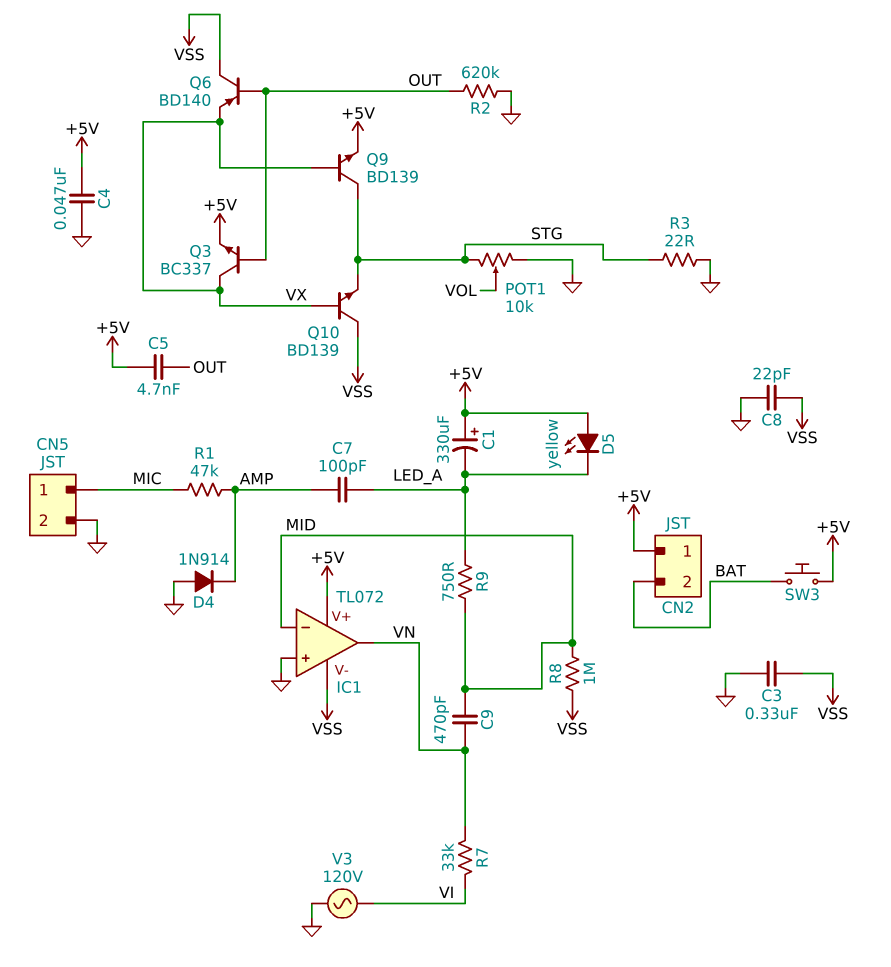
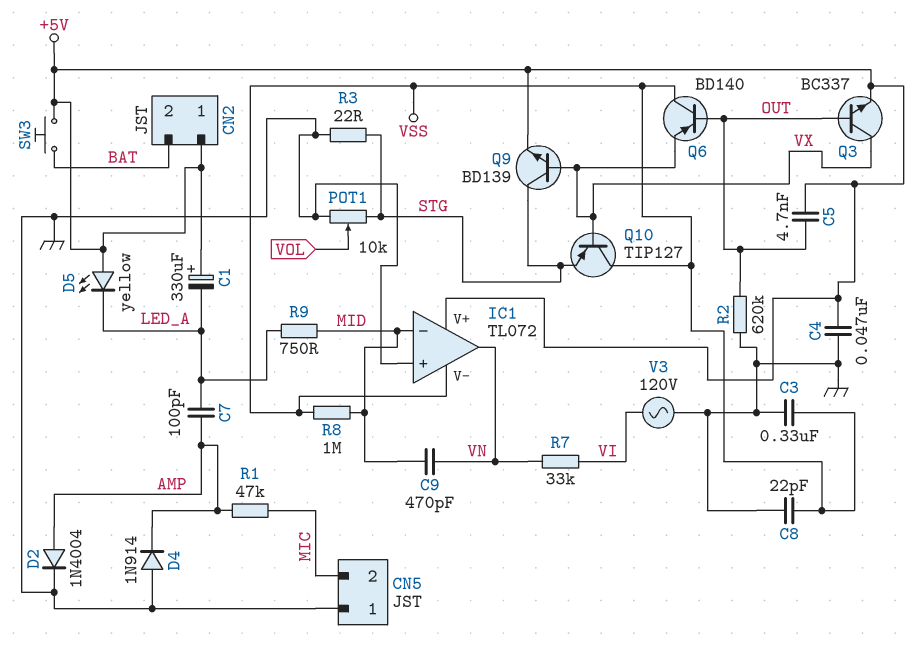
CN5 pin 1: MIC -> GND
CN5 pin 2: GND -> MIC
D2: none -> diode 1N4004 (A AMP, K GND)
Q10: NPN BD139 (B VX, C VSS, E STG) -> PNP TIP127 (B VX, C VSS, E STG)

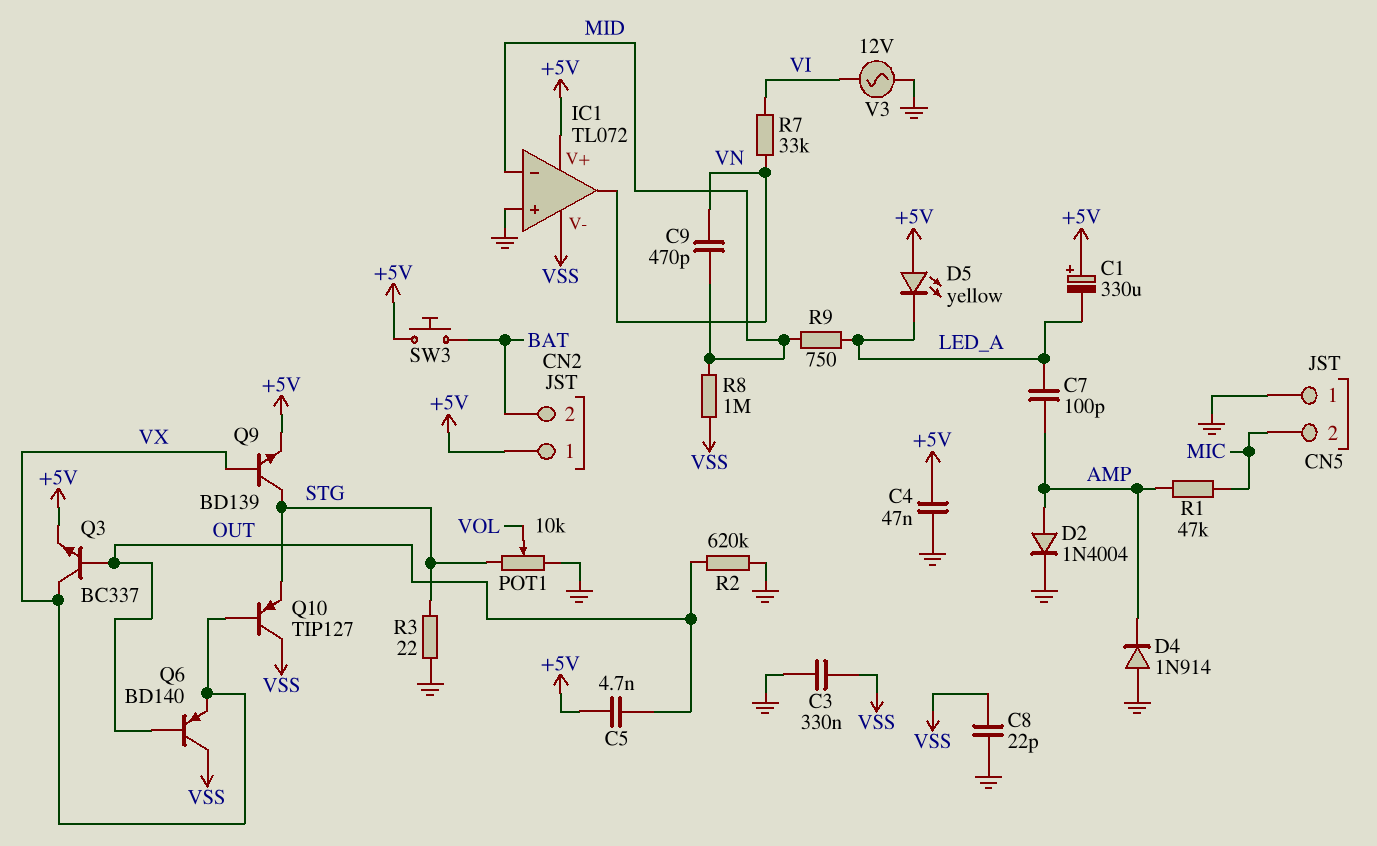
V3: AC 120V (GND, VI) -> AC 12V (GND, VI)

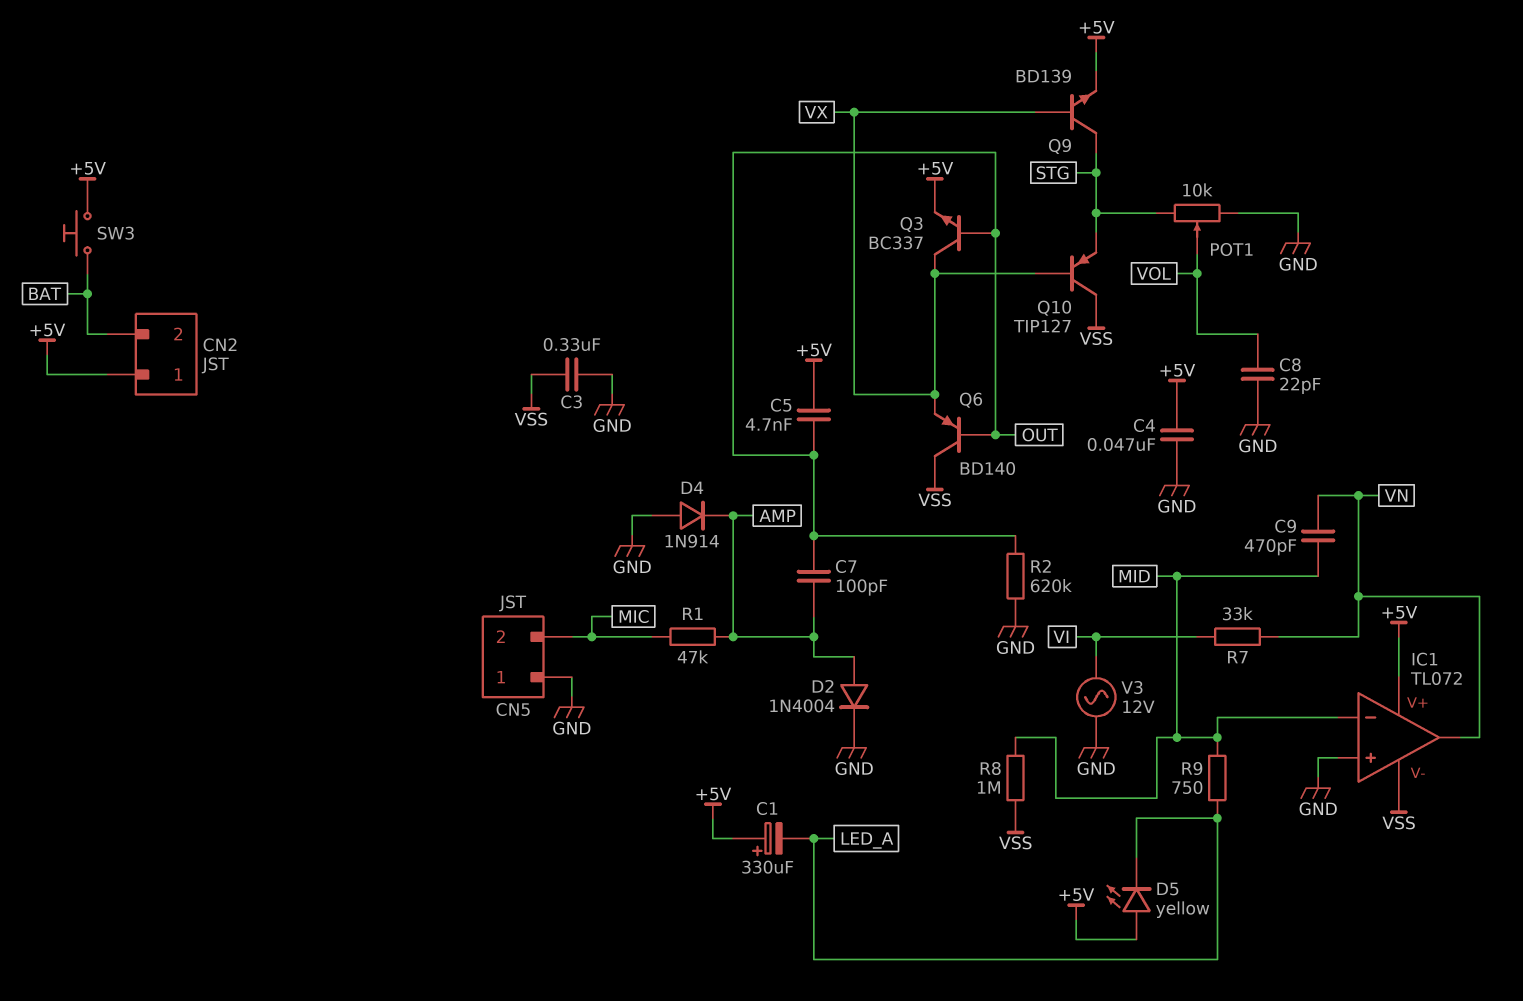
C7: 100pF (AMP, LED_A) -> 100pF (AMP, OUT)
C8: 22pF (GND, VSS) -> 22pF (GND, VOL)
R3: 22 (GND, STG) -> none

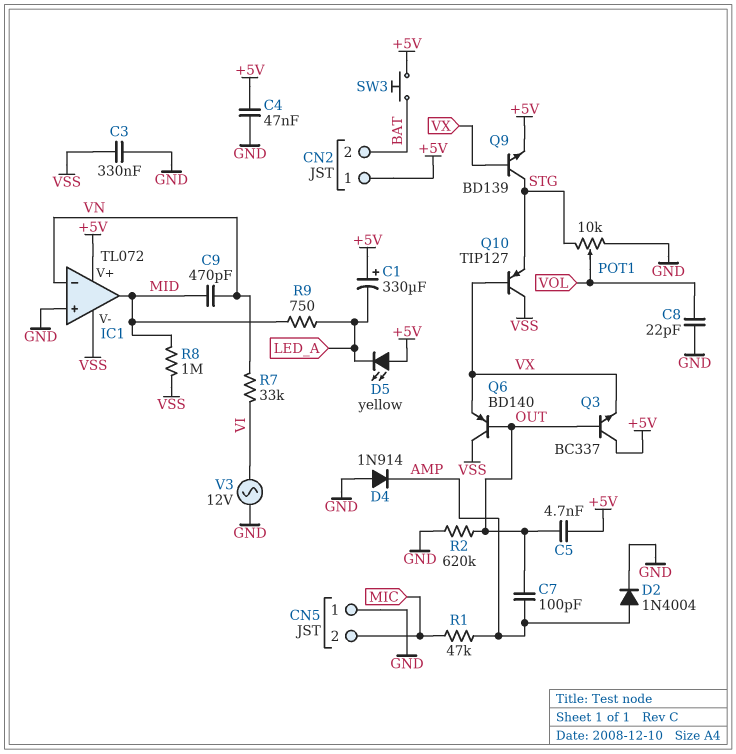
IC1 pin in-: MID -> VN
IC1 pin out: VN -> MID
Q3: NPN BC337 (B OUT, C VX, E +5V) -> NPN BC337 (B OUT, C +5V, E VX)

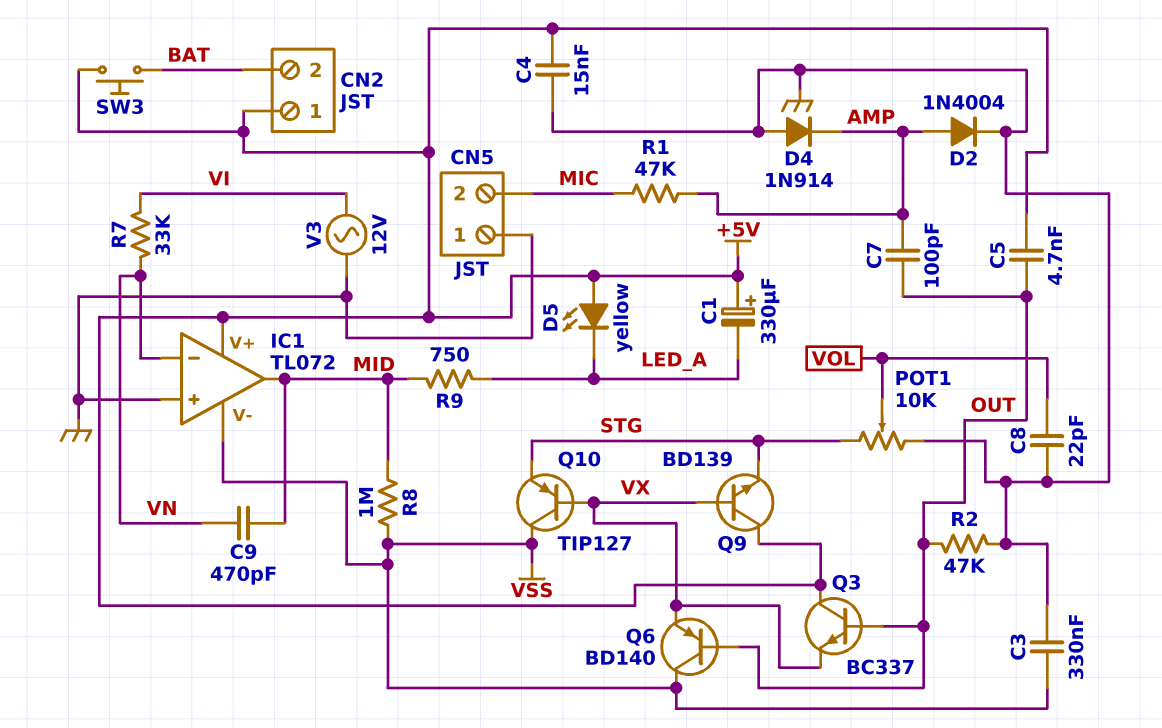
C4: 47nF (+5V, GND) -> 15nF (+5V, GND)
Q9: NPN BD139 (B VX, C STG, E +5V) -> NPN BD139 (B VX, C +5V, E STG)
R2: 620k (GND, OUT) -> 47k (GND, OUT)

